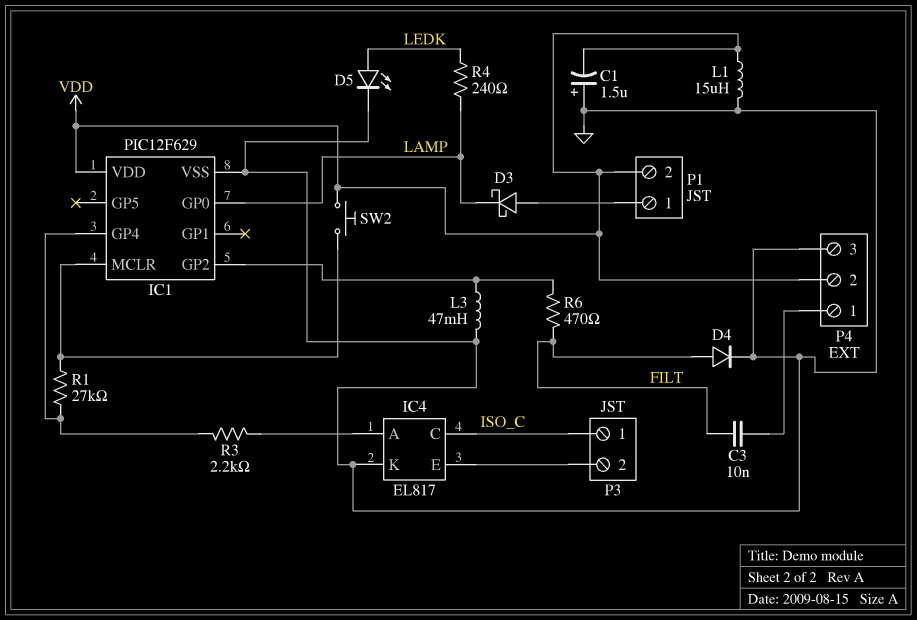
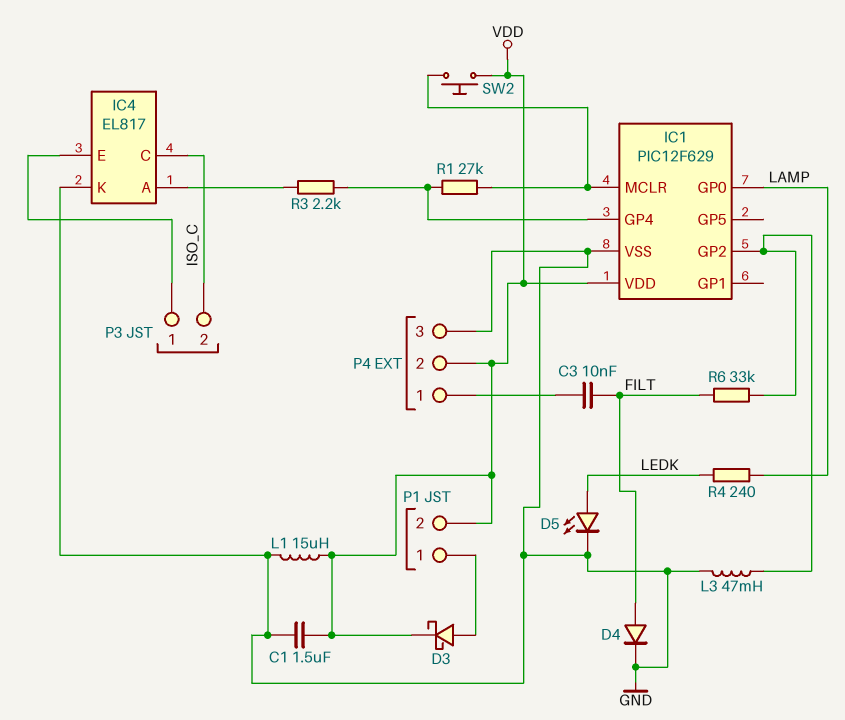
C1: 1.5uF (plus GND, minus VDD) -> 1.5uF (GND, VDD)
D3: schottky (A P1/1, K LAMP) -> schottky (A P1/1, K VDD)
P3 pin 1: ISO_C -> IC4/E
P3 pin 2: IC4/E -> ISO_C
R6: 470 (FILT, IC1/GP2) -> 33k (FILT, IC1/GP2)

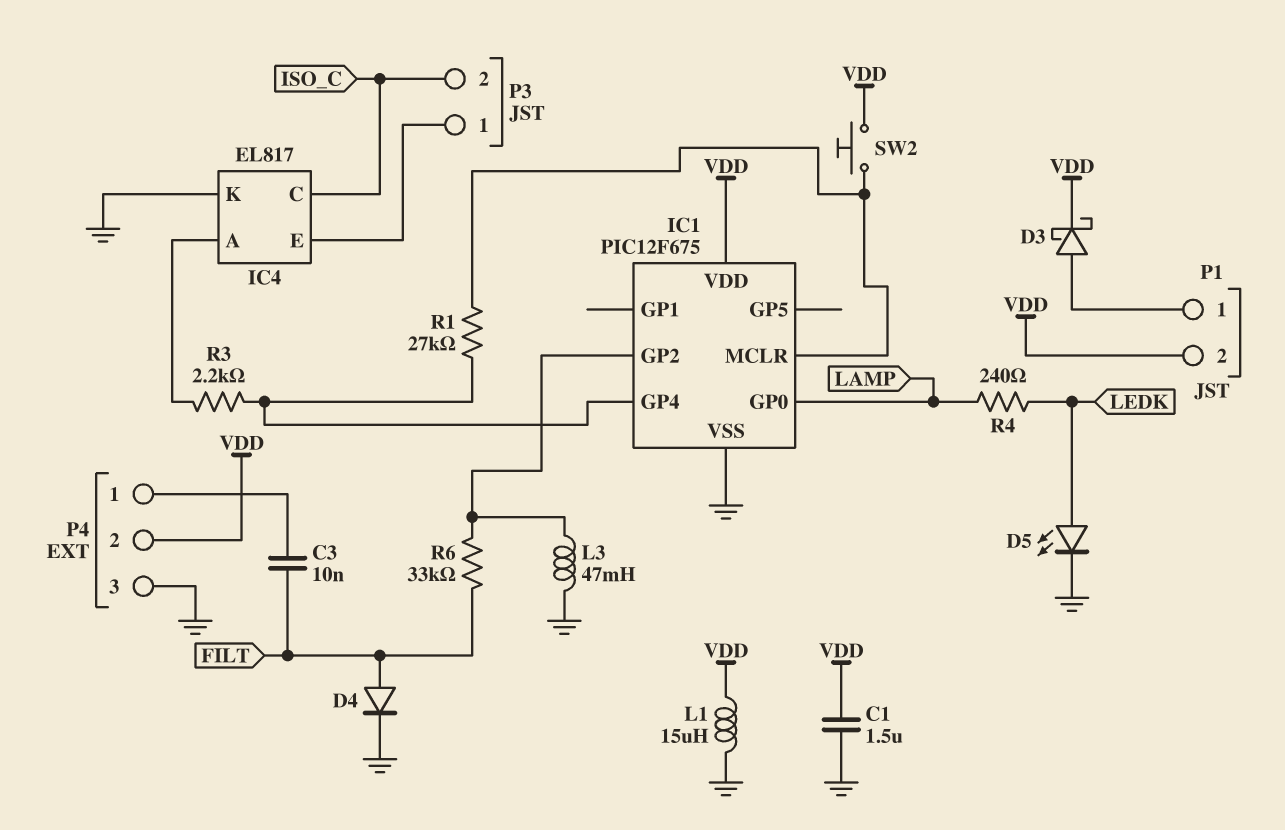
IC1: PIC12F629 -> PIC12F675

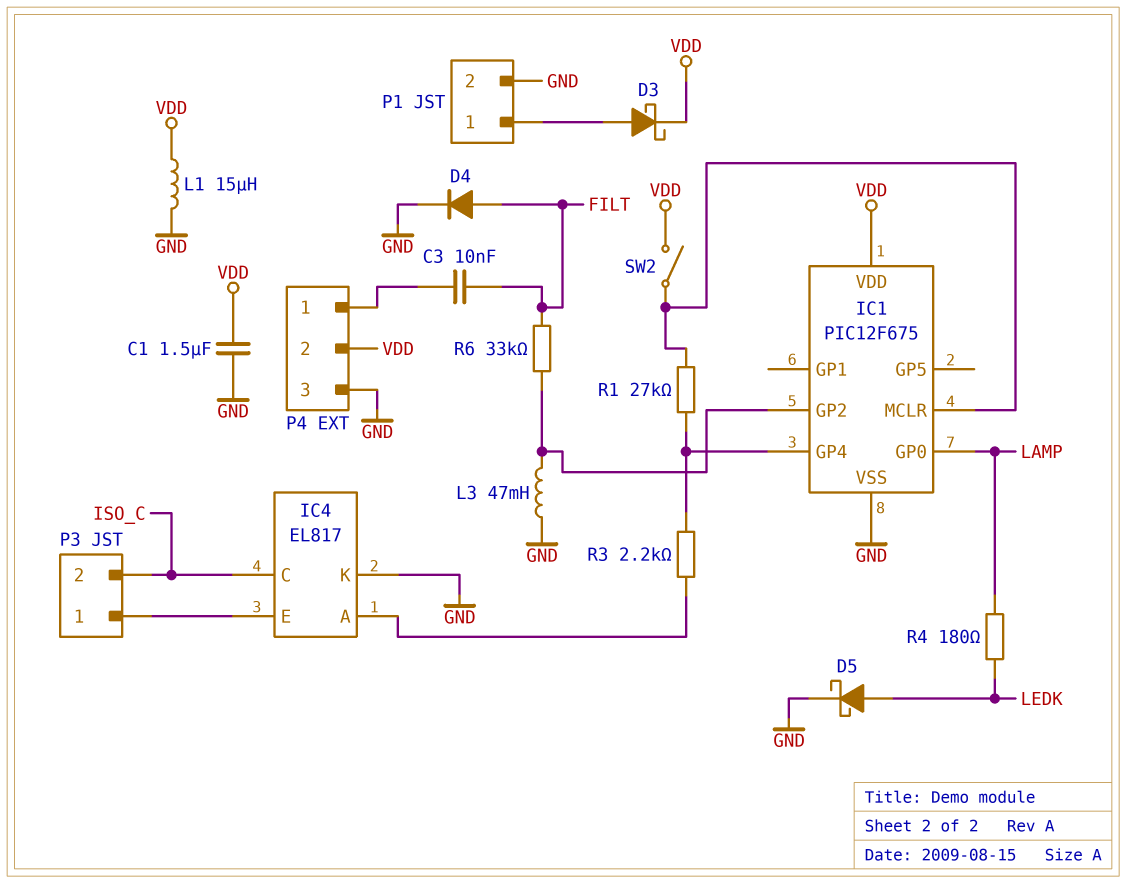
D5: LED (A LEDK, K GND) -> schottky (A LEDK, K GND)
P1 pin 2: VDD -> GND
R4: 240 (LAMP, LEDK) -> 180 (LAMP, LEDK)
SW2: button (IC1/MCLR, VDD) -> switch (IC1/MCLR, VDD)

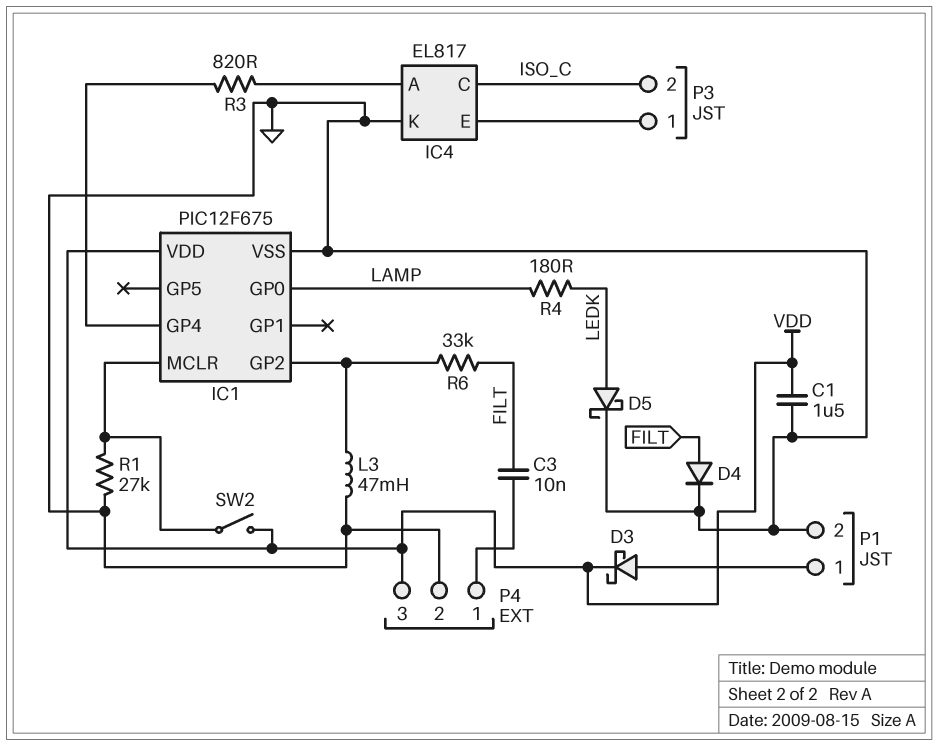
L1: 15uH (GND, VDD) -> none
P4 pin 2: VDD -> GND
P4 pin 3: GND -> VDD
R1: 27k (IC1/GP4, IC1/MCLR) -> 27k (GND, IC1/MCLR)
R3: 2.2k (IC1/GP4, IC4/A) -> 820 (IC1/GP4, IC4/A)

